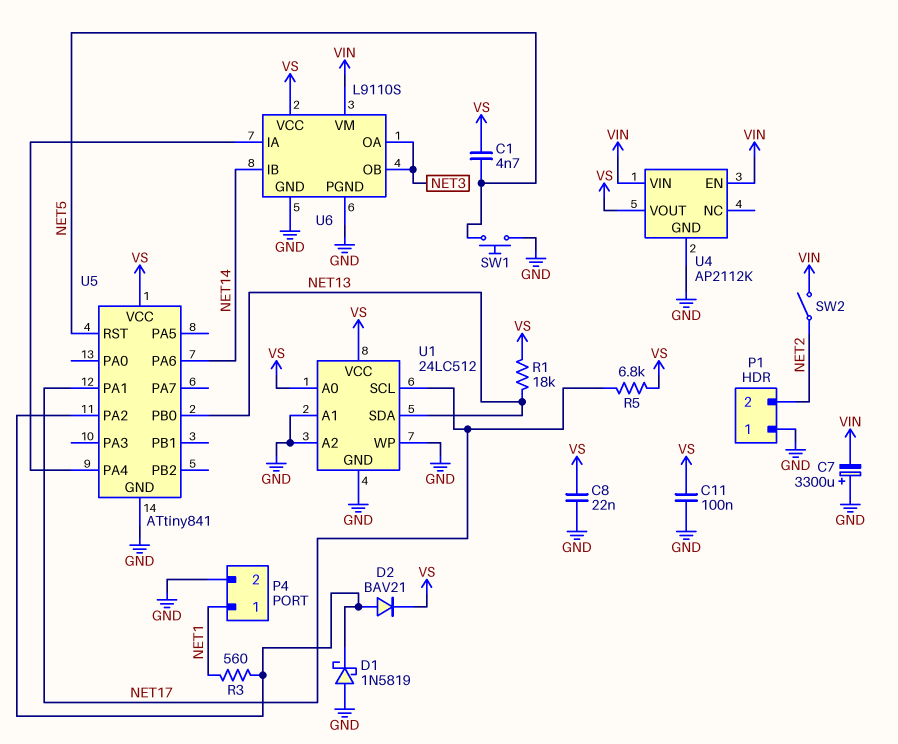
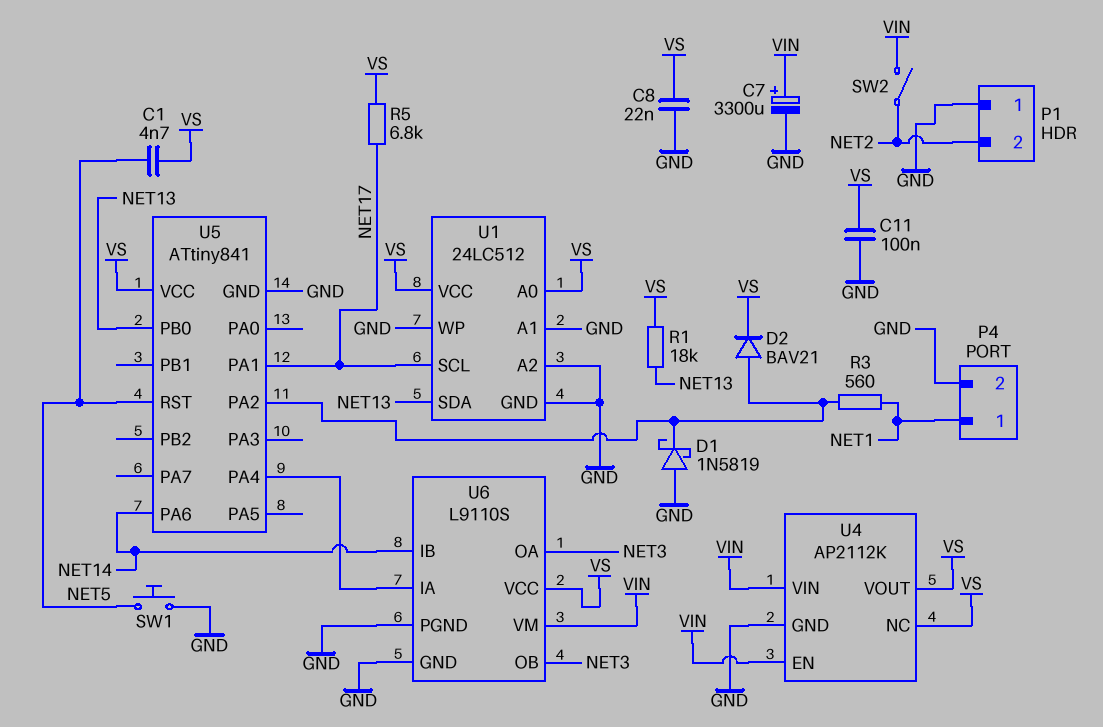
C7: 3300uF (plus GND, minus VIN) -> 3300uF (plus VIN, minus GND)
U4 pin NC: none -> VS

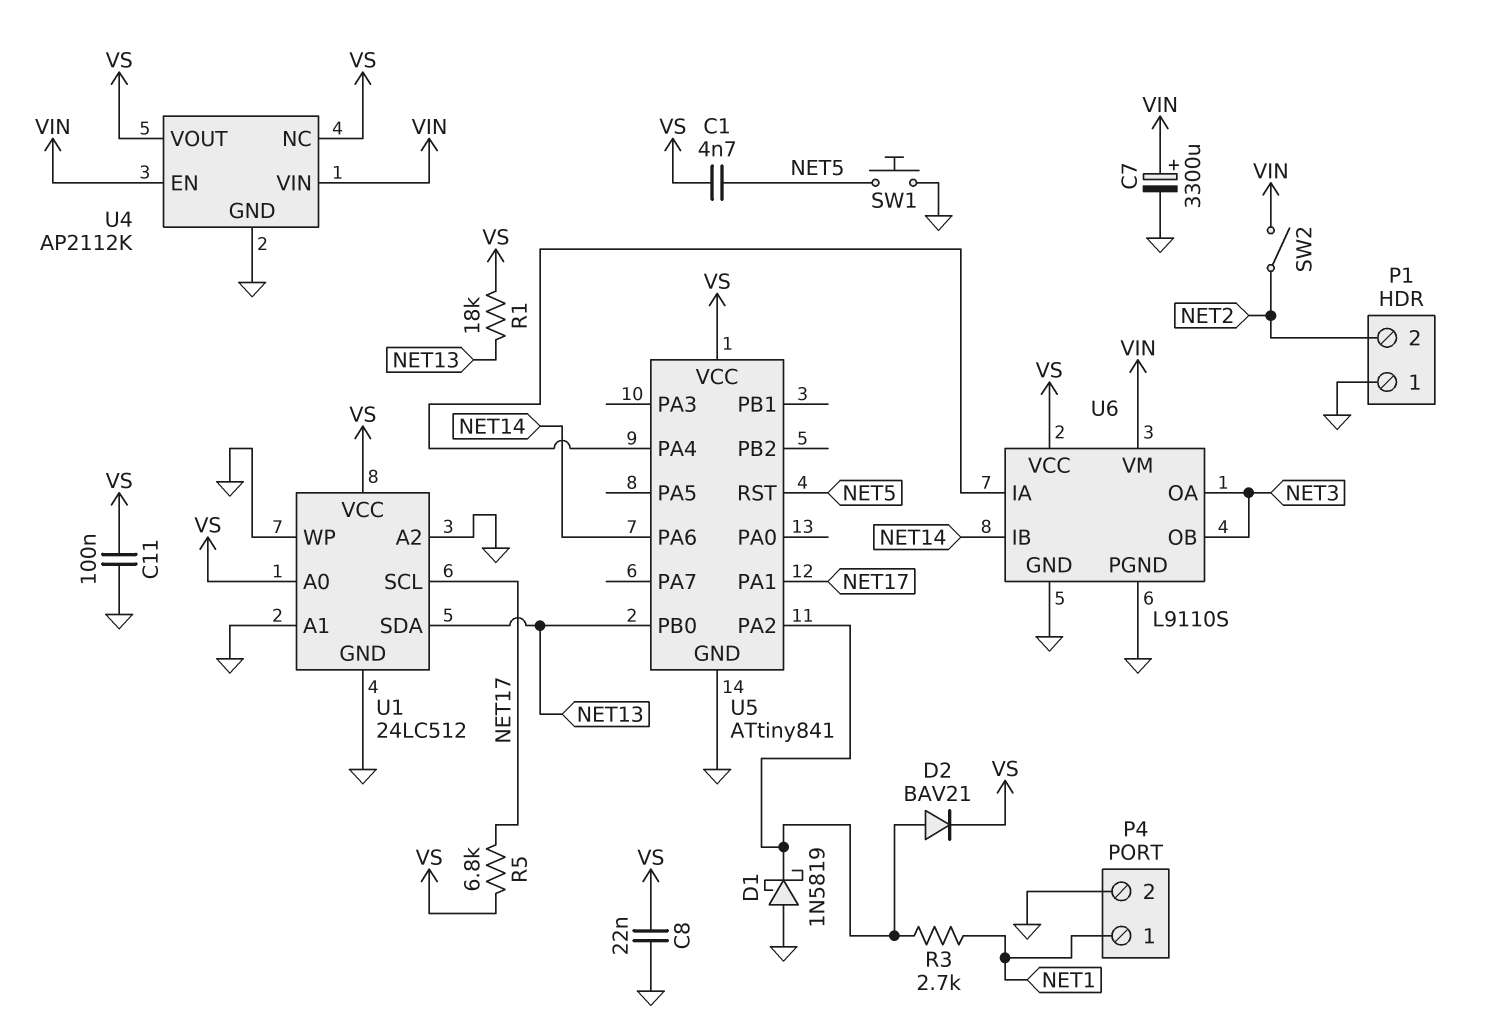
R3: 560 (NET1, U5/PA2) -> 2.7k (NET1, U5/PA2)

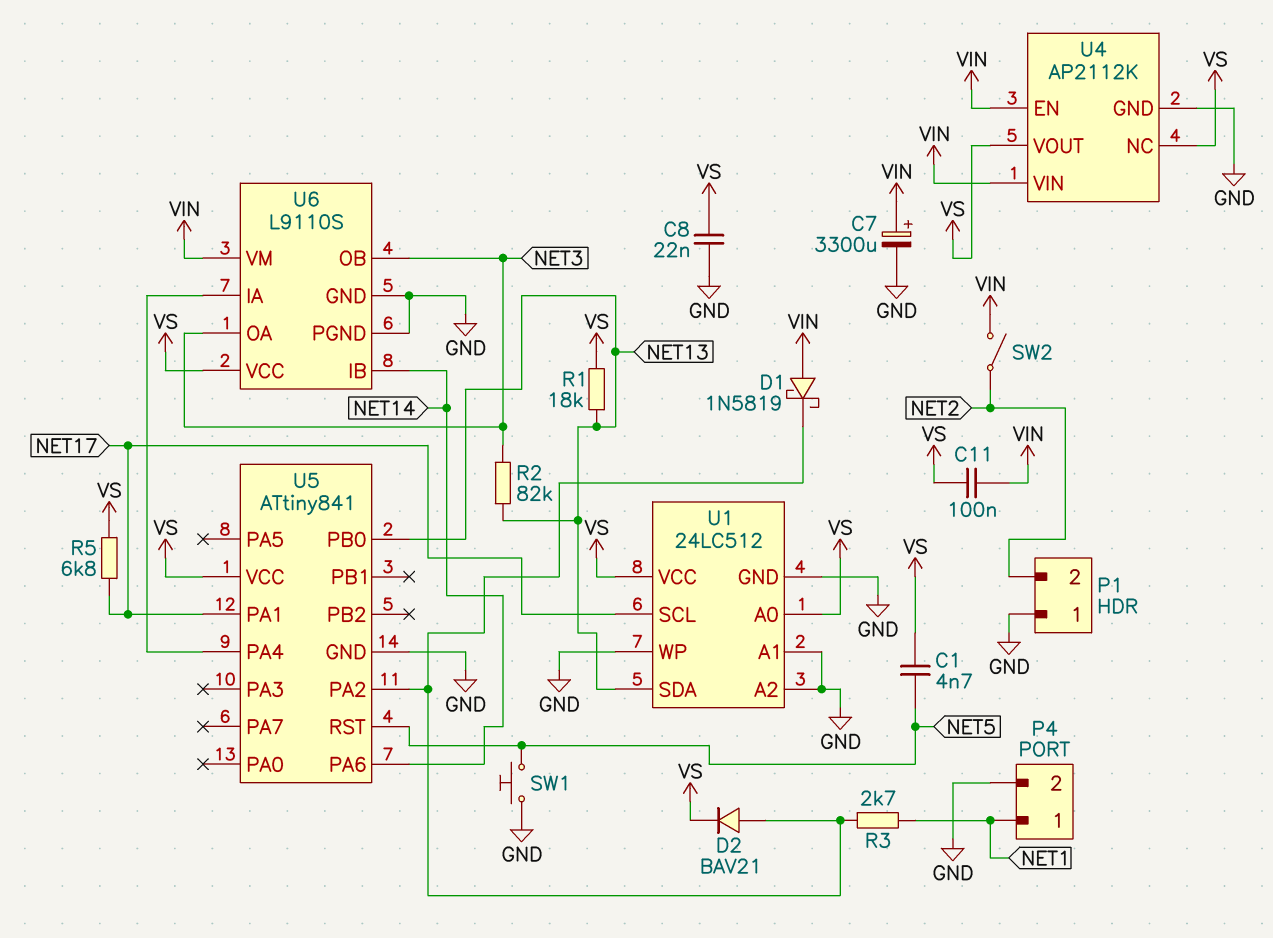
C11: 100nF (GND, VS) -> 100nF (VIN, VS)
D1: schottky 1N5819 (A GND, K U5/PA2) -> schottky 1N5819 (A VIN, K U5/PA2)
R2: none -> 82k (NET3, NET13)

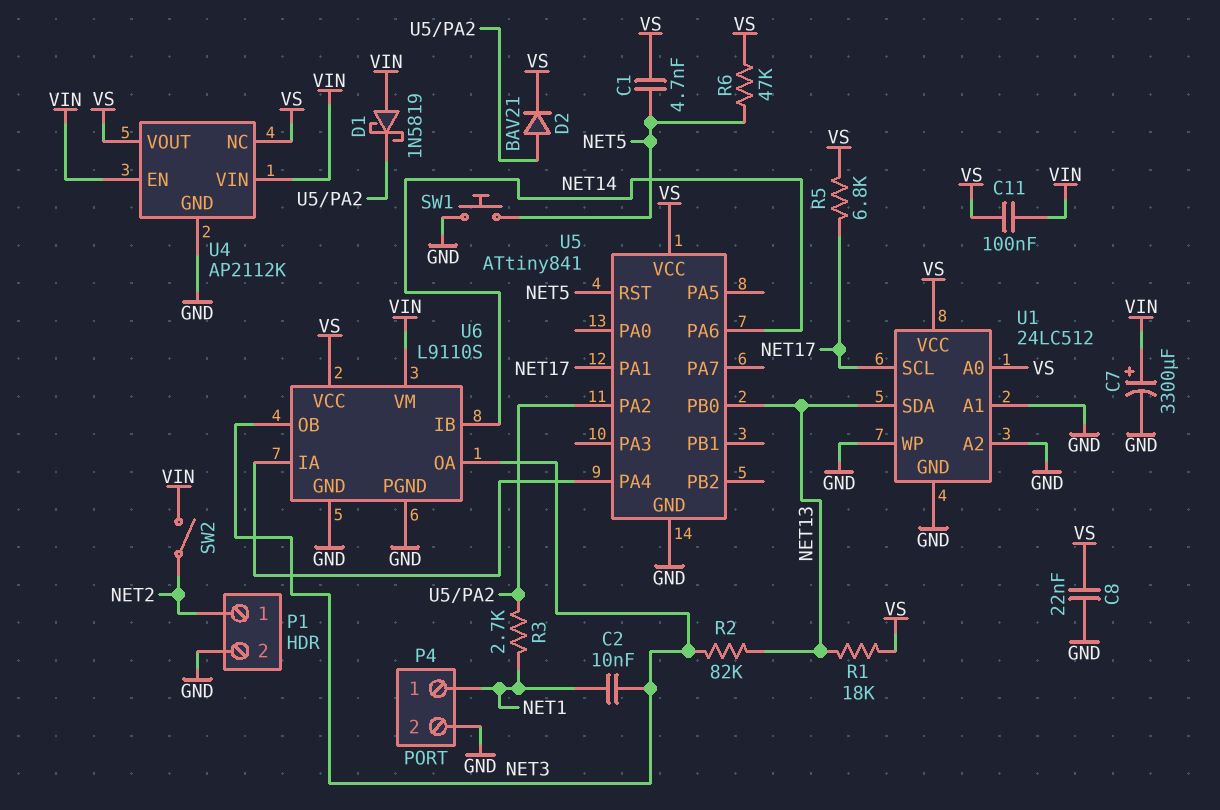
C2: none -> 10nF (NET1, NET3)
P1 pin 1: GND -> NET2
P1 pin 2: NET2 -> GND
R6: none -> 47k (NET5, VS)

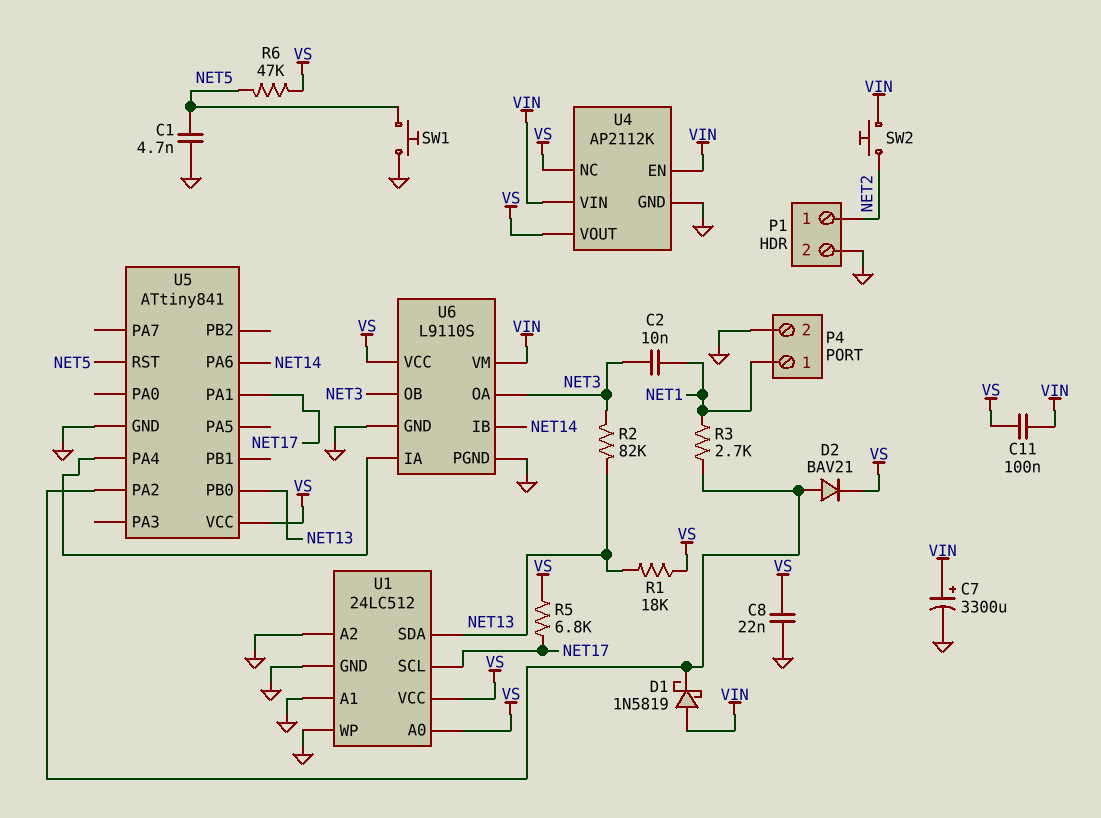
C1: 4.7nF (NET5, VS) -> 4.7nF (GND, NET5)
SW2: switch (NET2, VIN) -> button (NET2, VIN)

